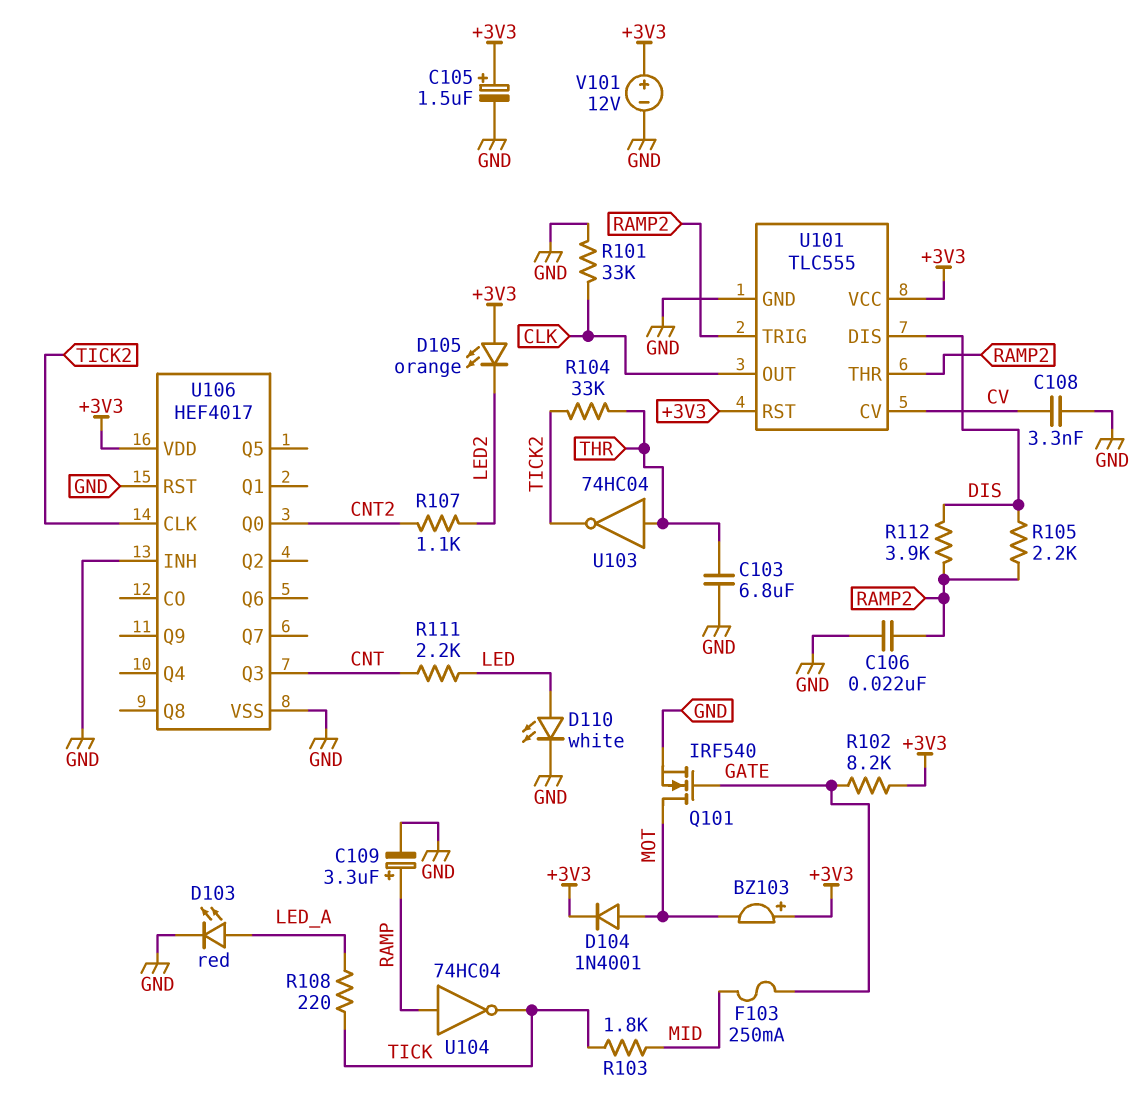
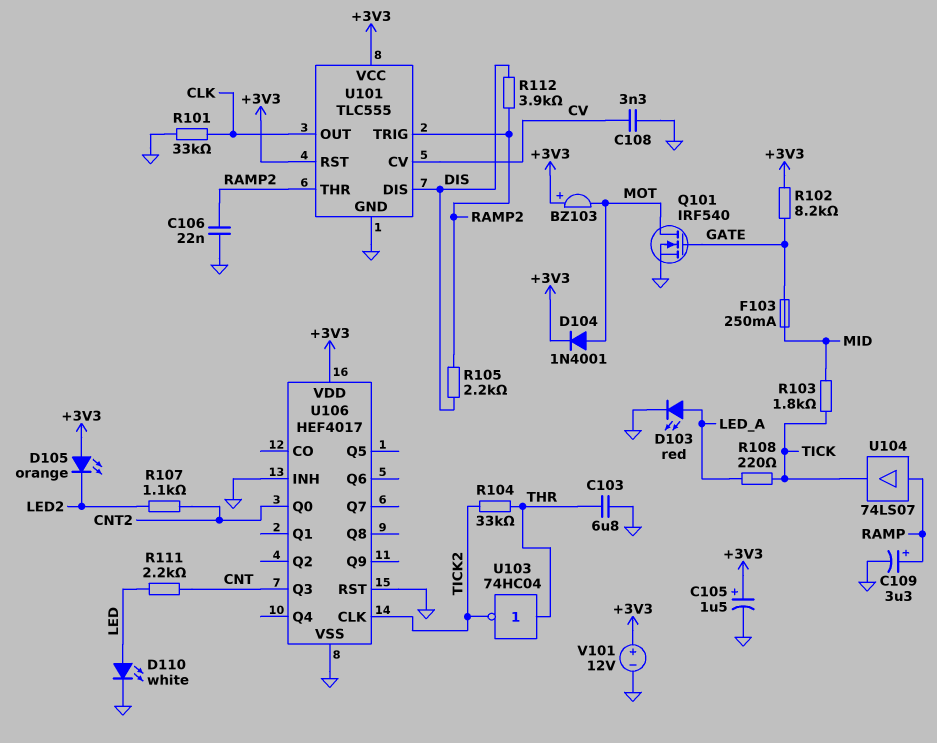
U104: NOT 74HC04 (in RAMP, out TICK) -> buffer 74LS07 (in RAMP, out TICK)

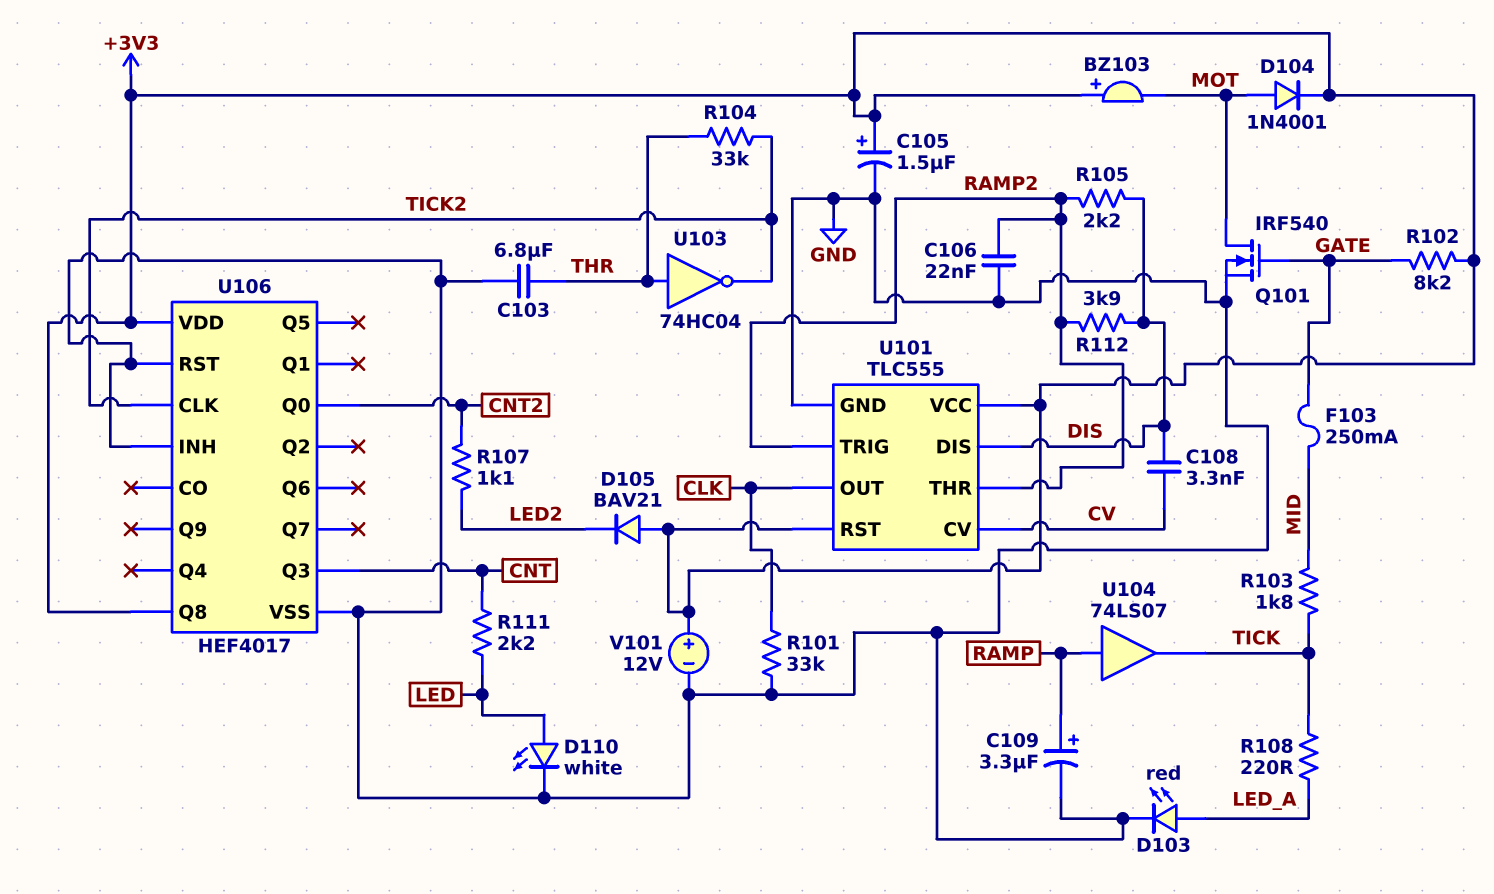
C108: 3.3nF (CV, GND) -> 3.3nF (CV, DIS)
D105: LED orange (A +3V3, K LED2) -> diode BAV21 (A +3V3, K LED2)
U106 pin Q8: none -> +3V3

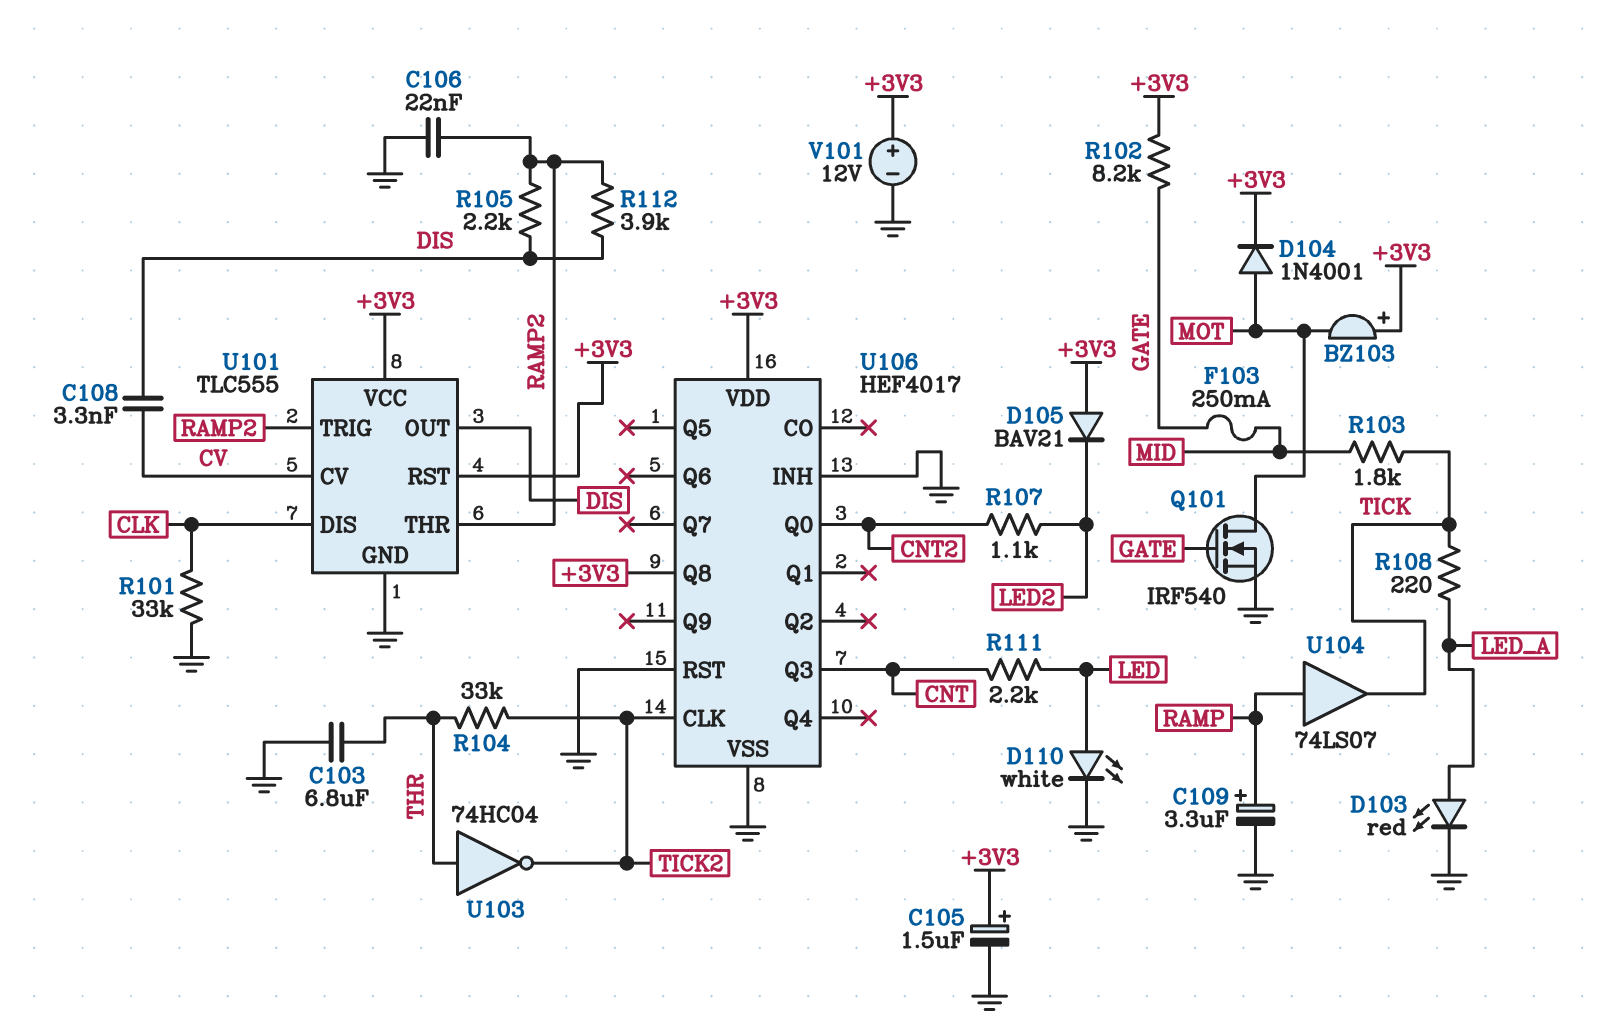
U101 pin DIS: DIS -> CLK
U101 pin OUT: CLK -> DIS

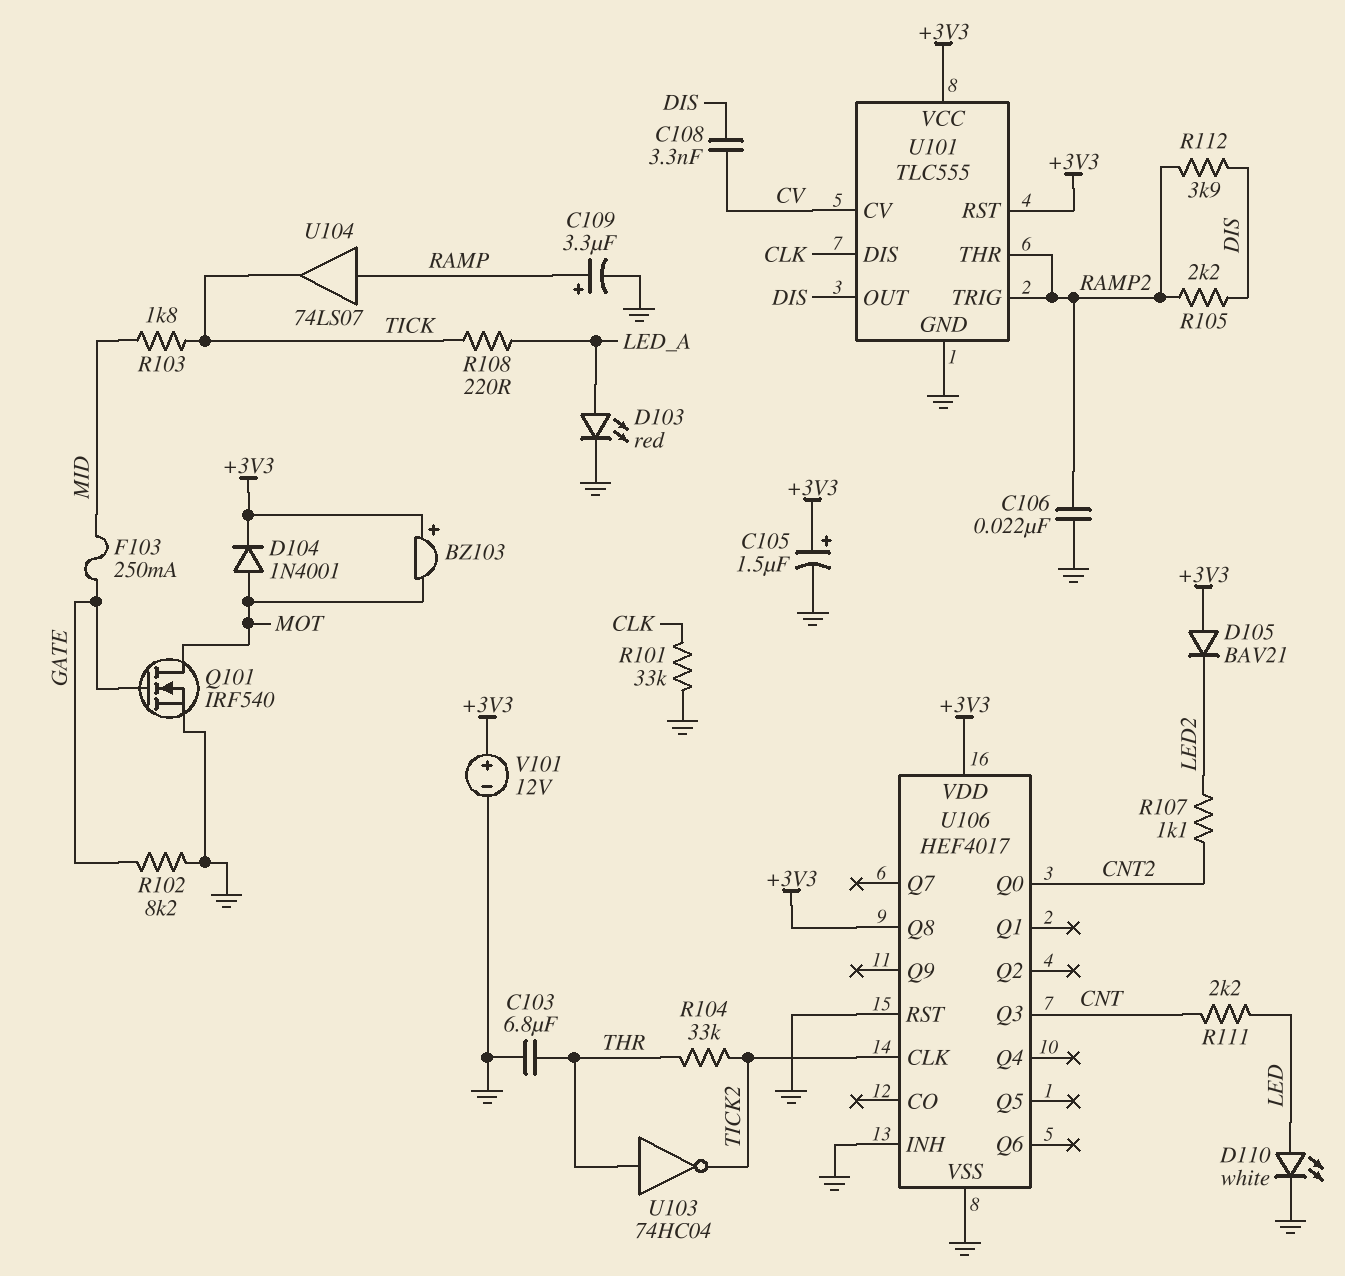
R102: 8.2k (+3V3, GATE) -> 8.2k (GATE, GND)

